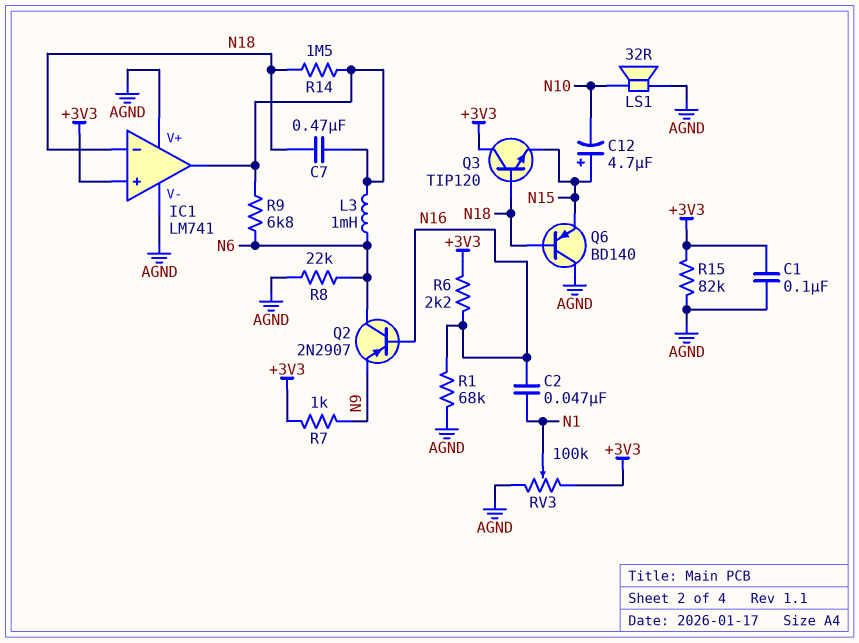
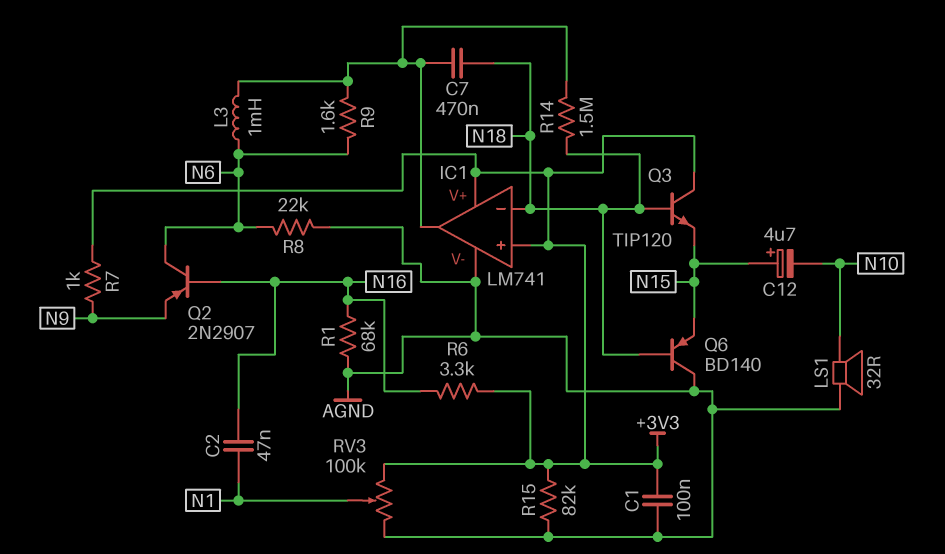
IC1 pin V+: AGND -> +3V3
R6: 2.2k (+3V3, N16) -> 3.3k (+3V3, N16)
R9: 6.8k (IC1/out, N6) -> 1.6k (IC1/out, N6)

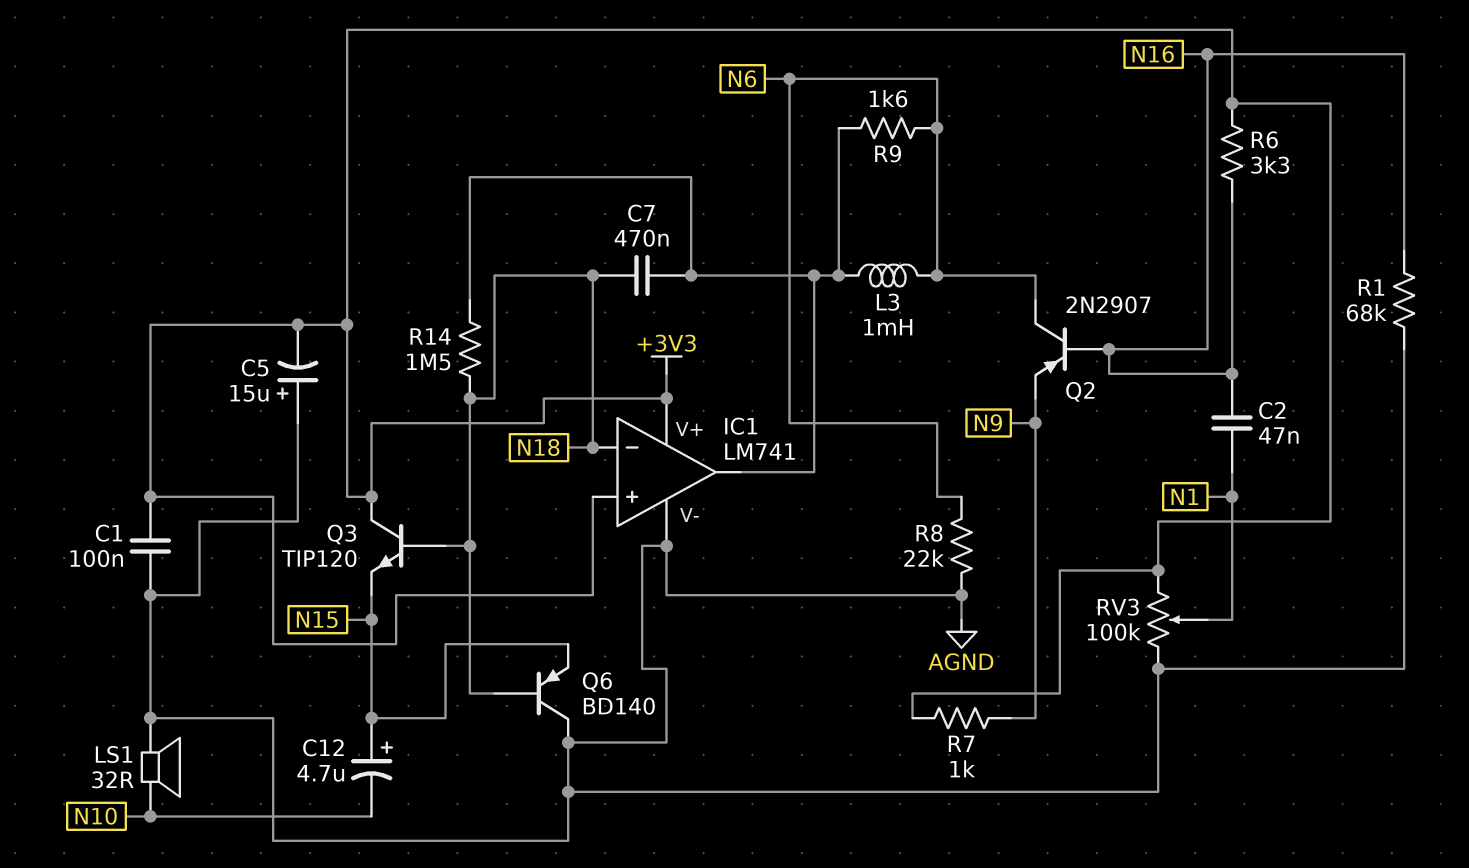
C5: none -> 15uF (plus AGND, minus +3V3)
R15: 82k (+3V3, AGND) -> none

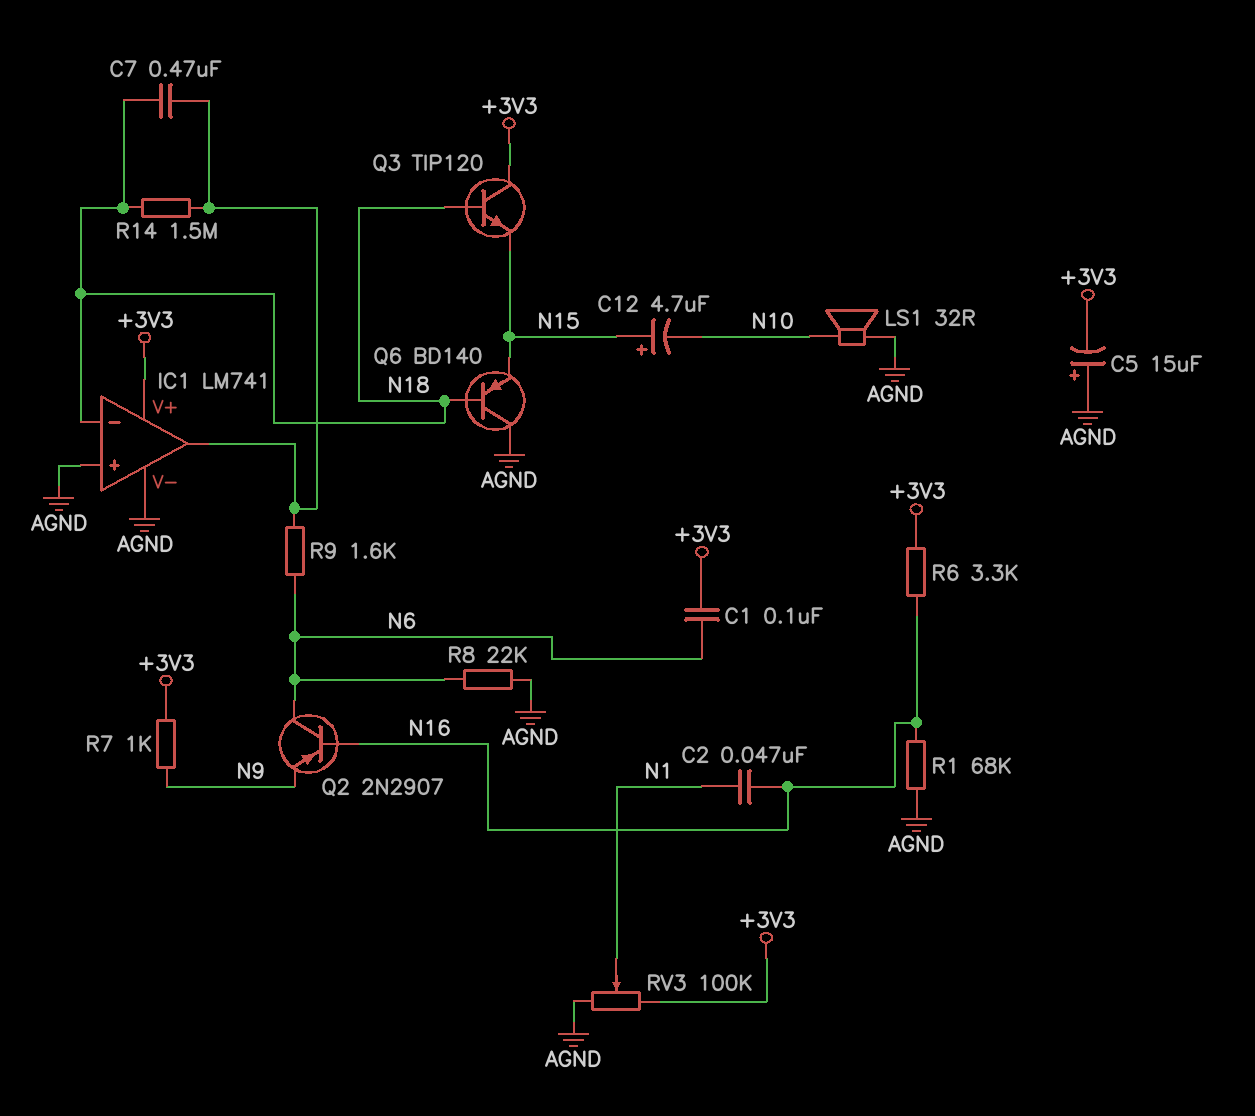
C1: 100nF (+3V3, AGND) -> 100nF (+3V3, N6)
IC1 pin in+: +3V3 -> AGND
L3: 1mH (IC1/out, N6) -> none

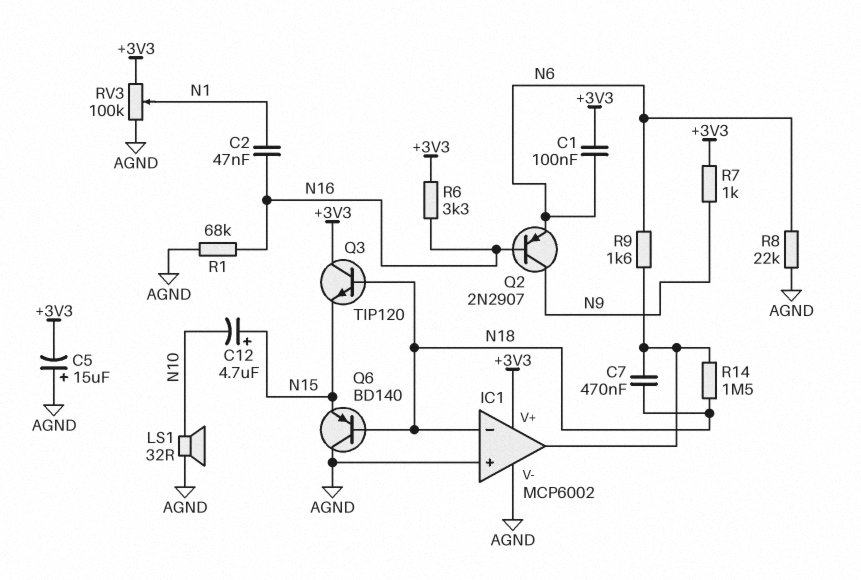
IC1: LM741 -> MCP6002
Q2: PNP 2N2907 (B N16, C N6, E N9) -> PNP 2N2907 (B N16, C N9, E N6)

